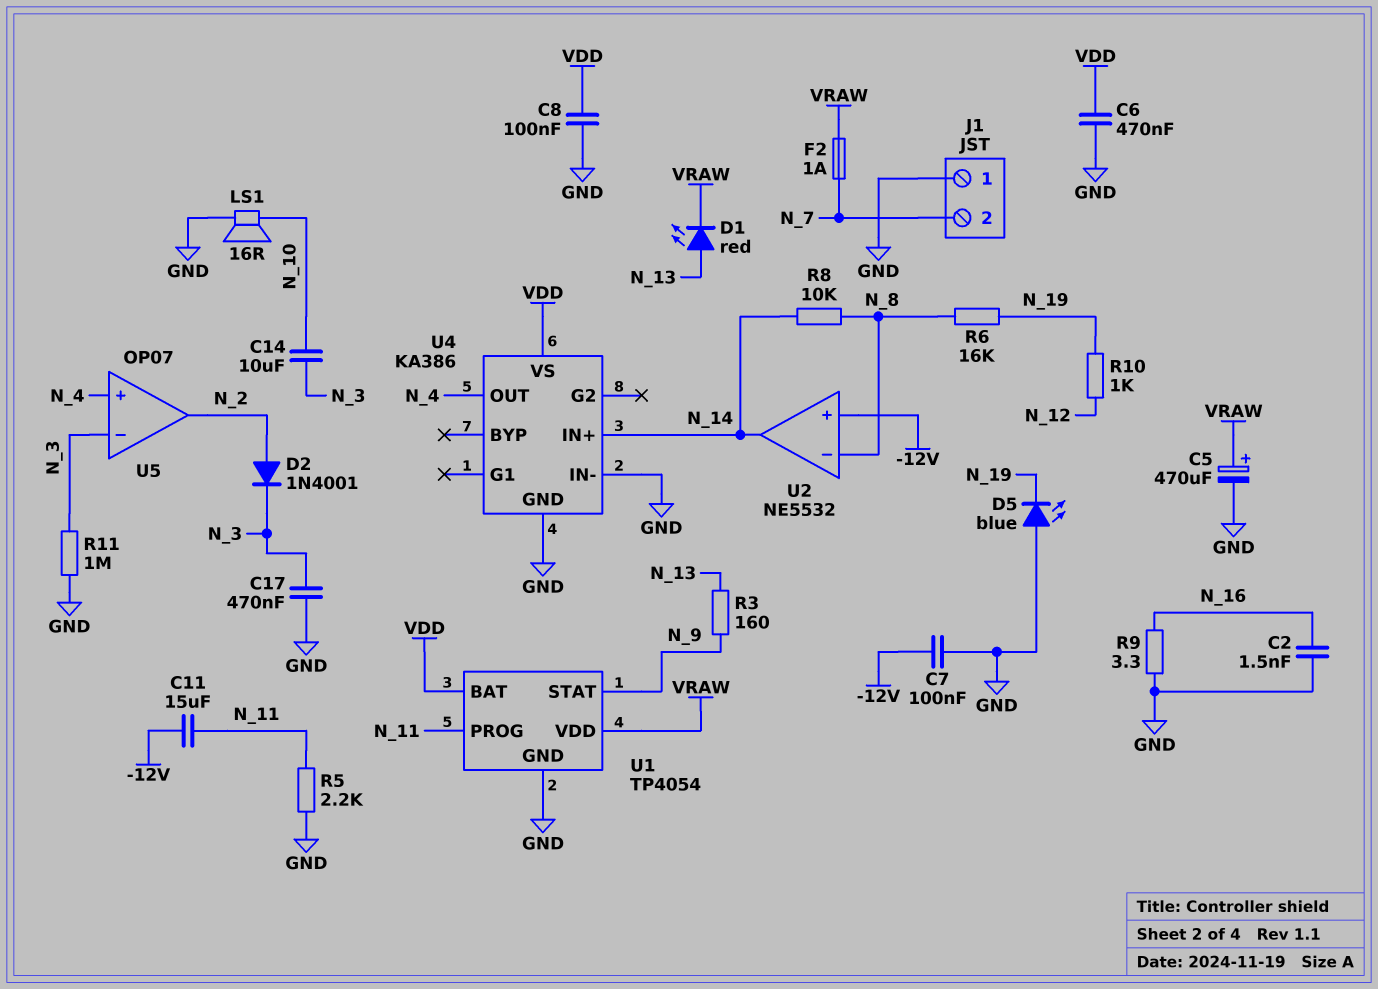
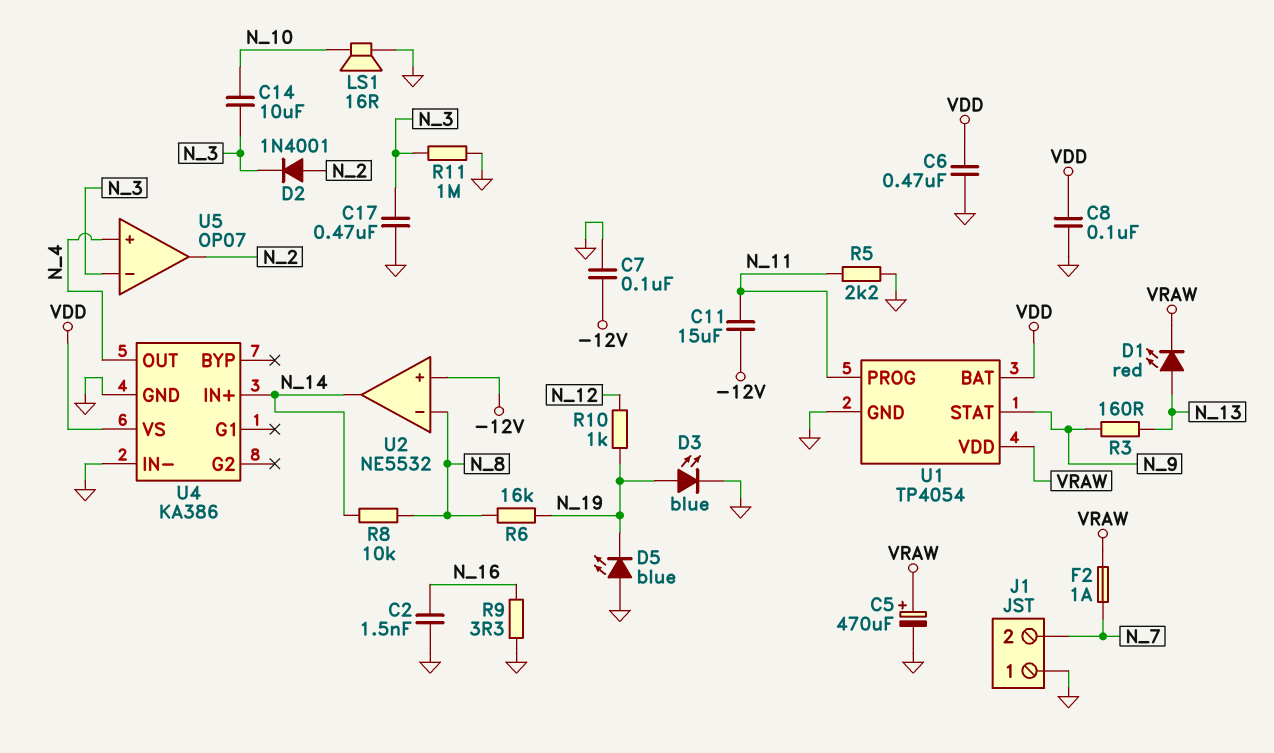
D3: none -> LED blue (A N_19, K GND)

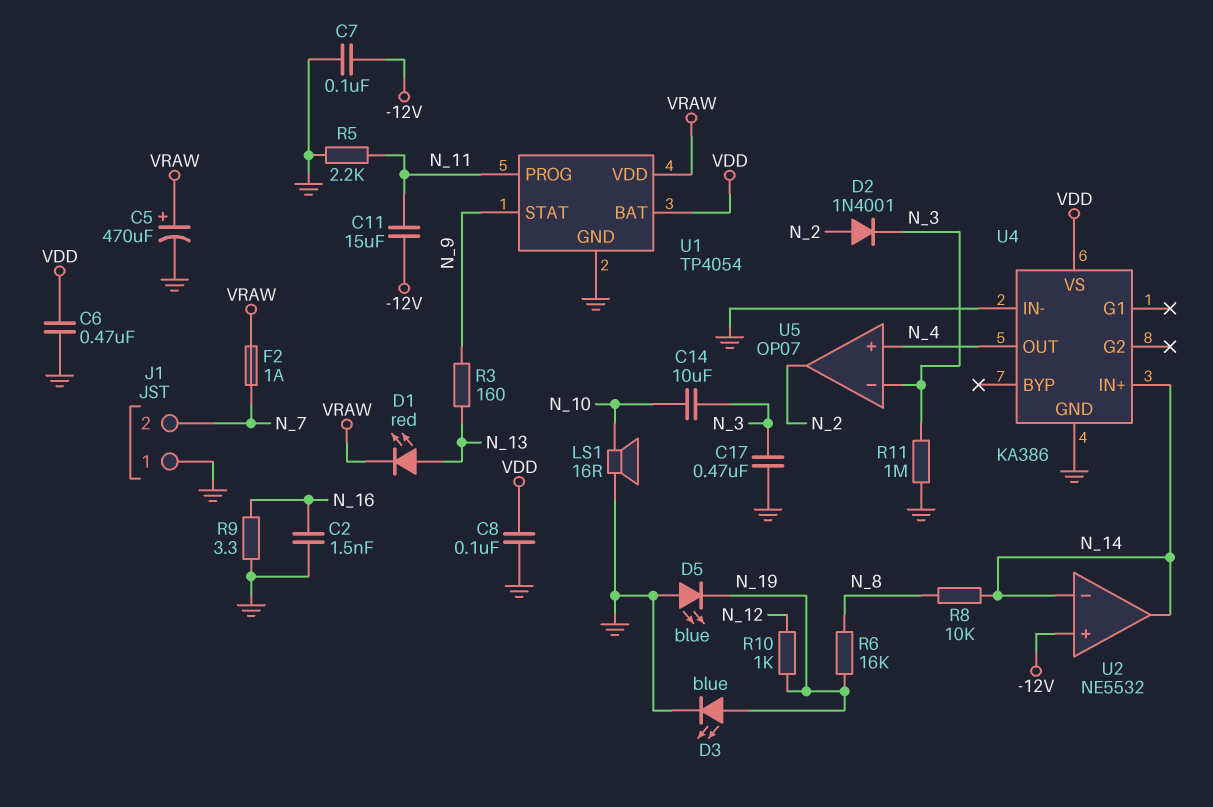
U2 pin in-: N_8 -> N_14

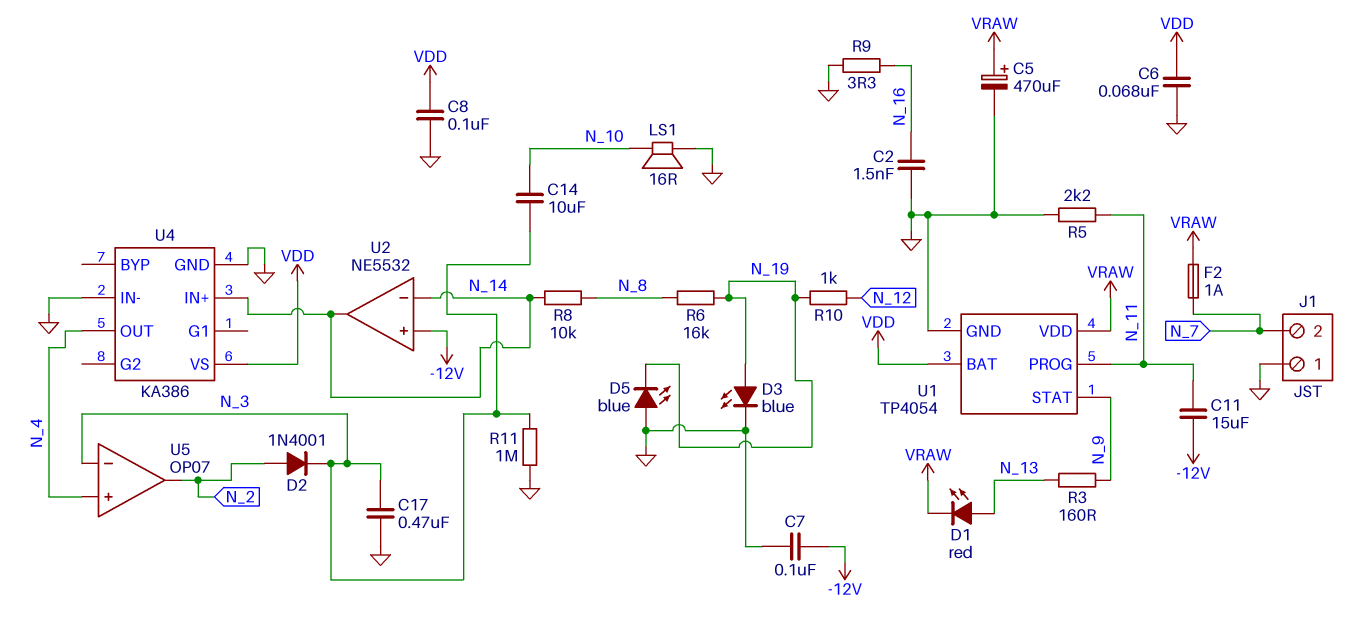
C6: 470nF (GND, VDD) -> 68nF (GND, VDD)

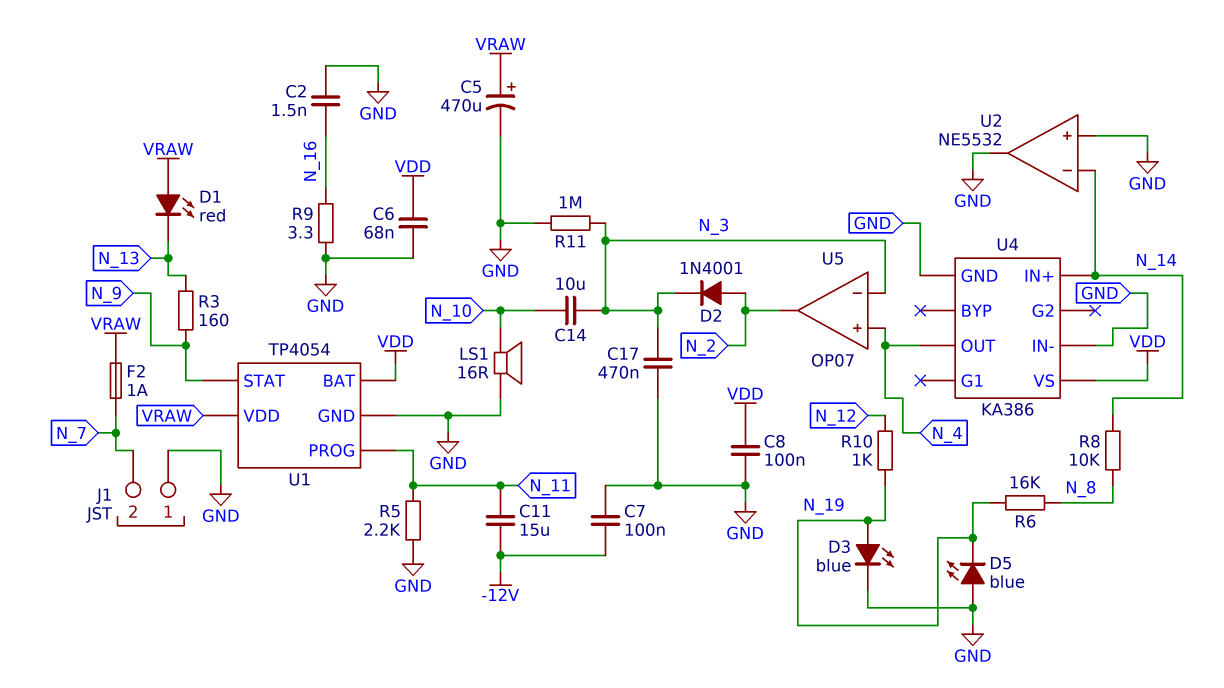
D1: LED red (A N_13, K VRAW) -> LED red (A VRAW, K N_13)
U2 pin in+: -12V -> GND
U2 pin out: N_14 -> GND

